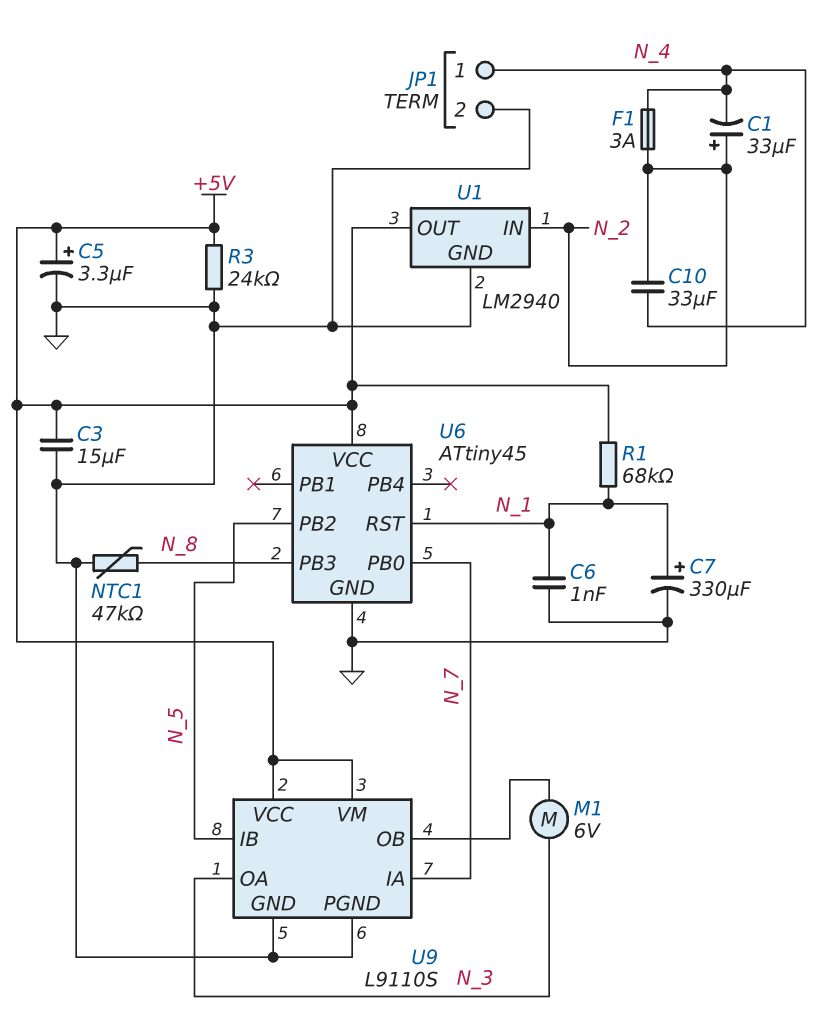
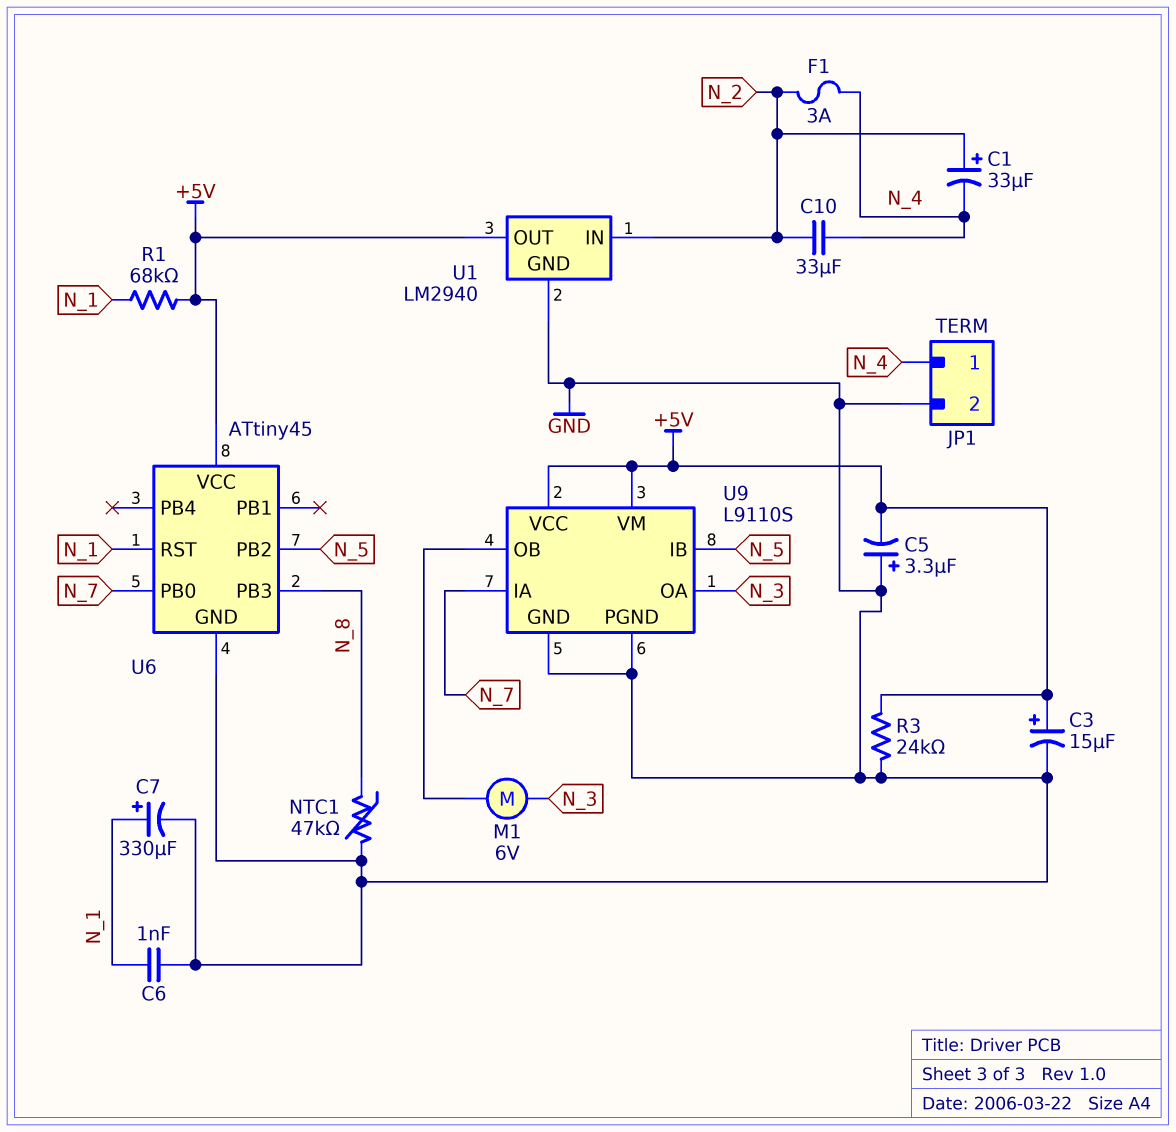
C3: 15uF (+5V, GND) -> 15uF (plus +5V, minus GND)
C5: 3.3uF (plus +5V, minus GND) -> 3.3uF (plus GND, minus +5V)

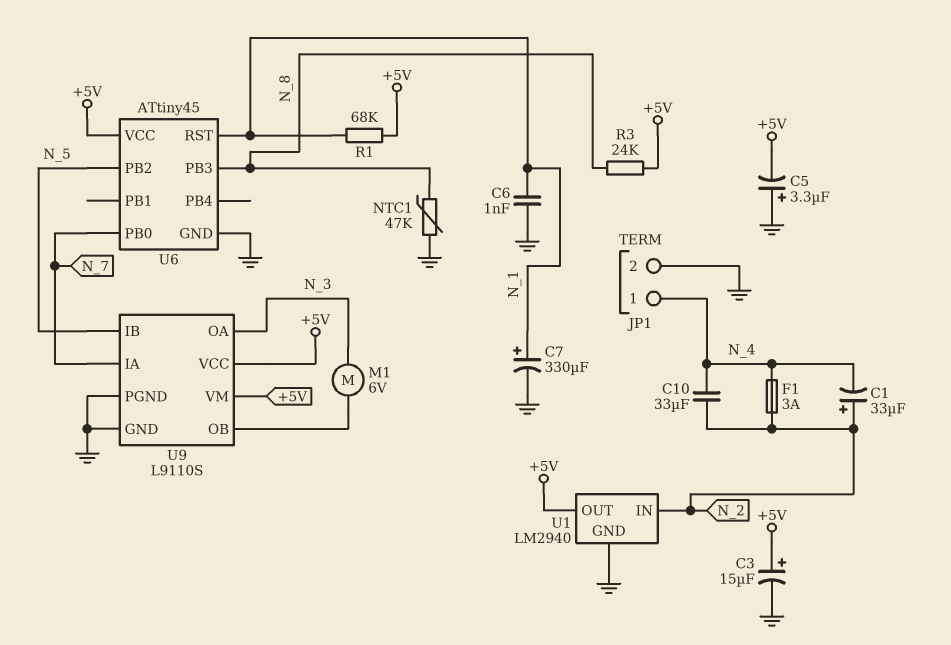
R3: 24k (+5V, GND) -> 24k (+5V, N_8)

